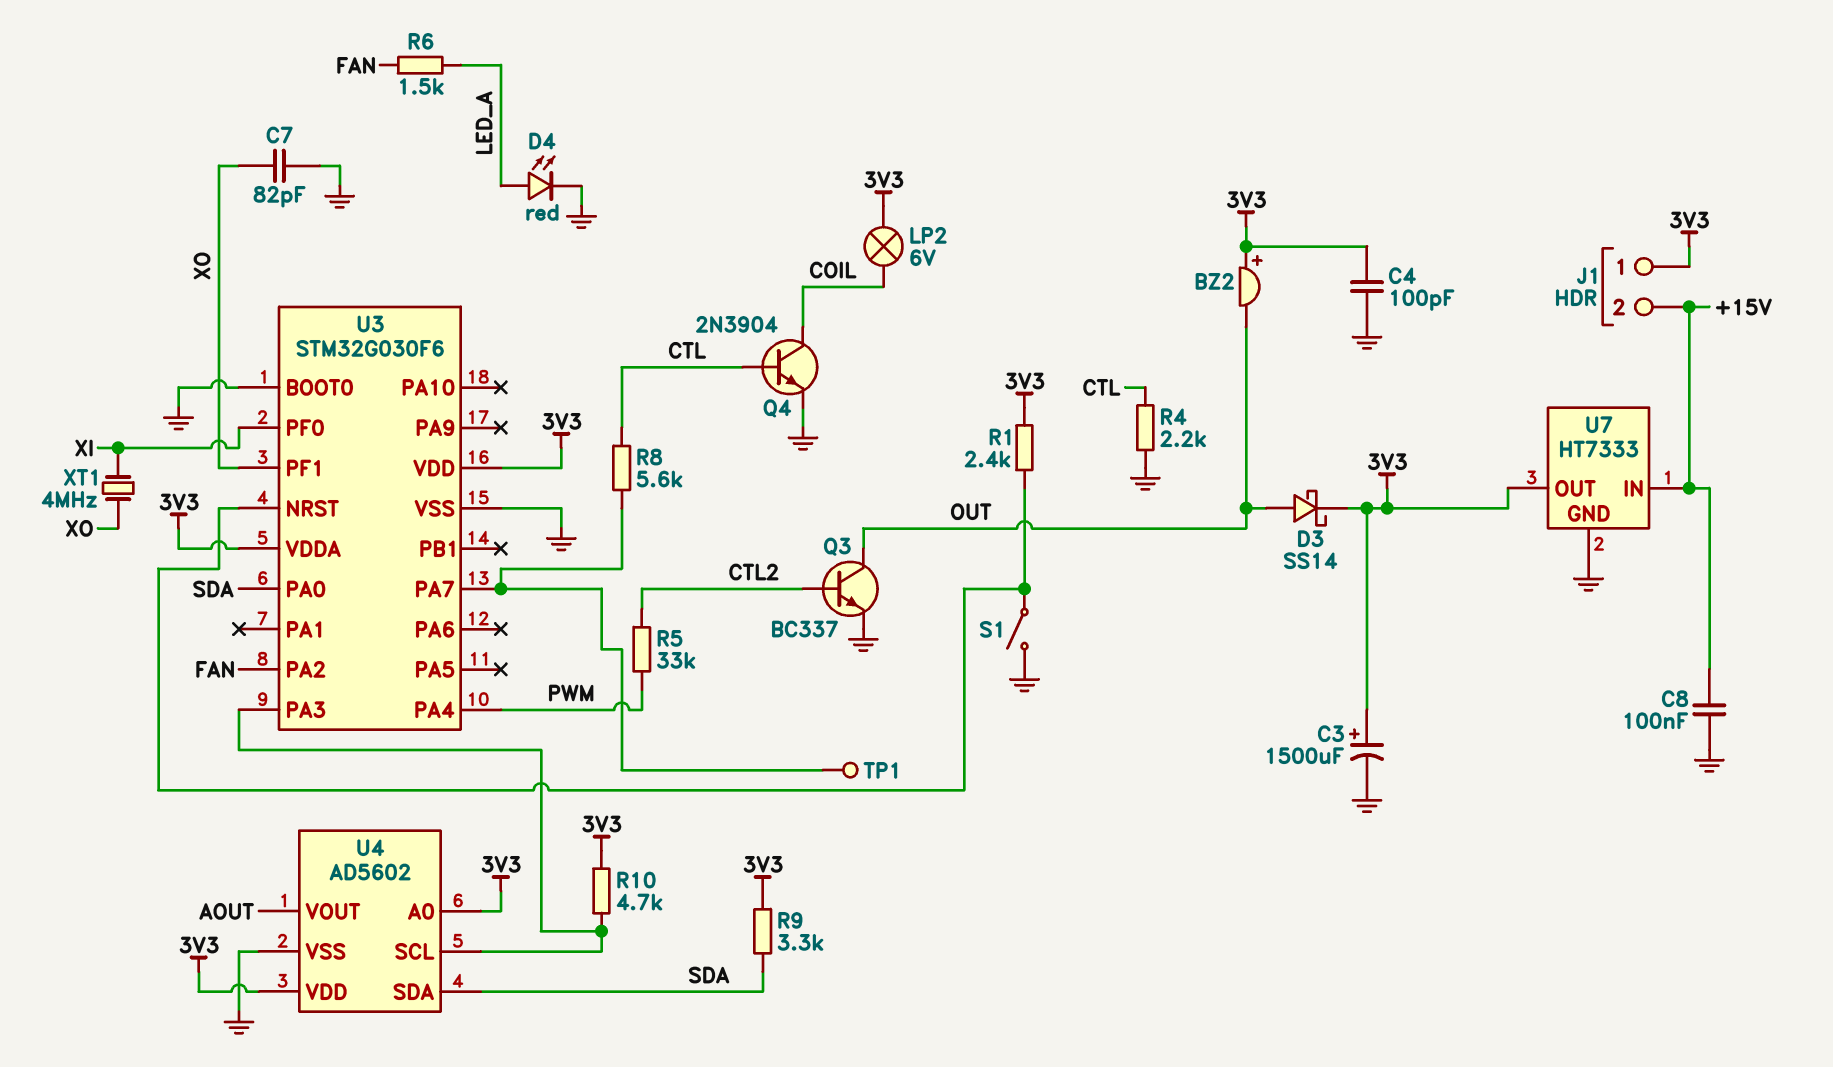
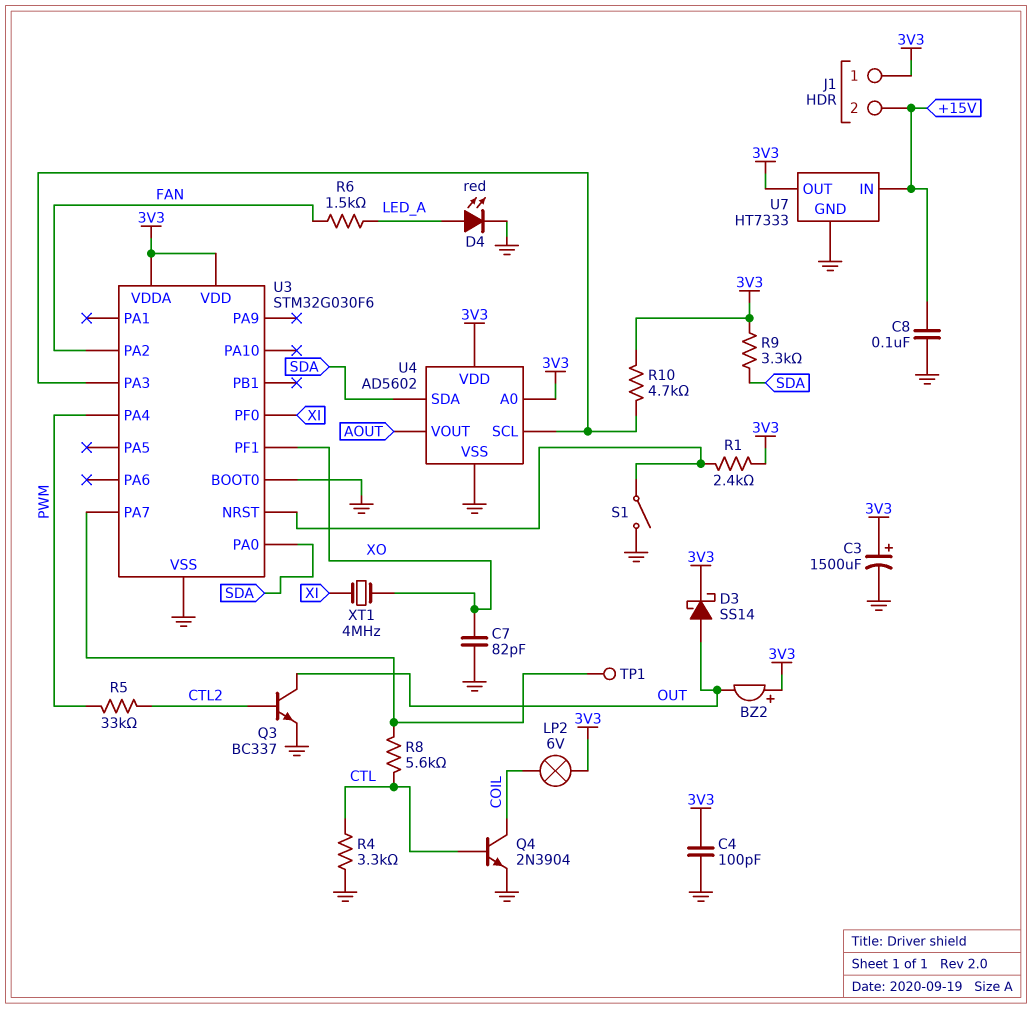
R4: 2.2k (CTL, GND) -> 3.3k (CTL, GND)

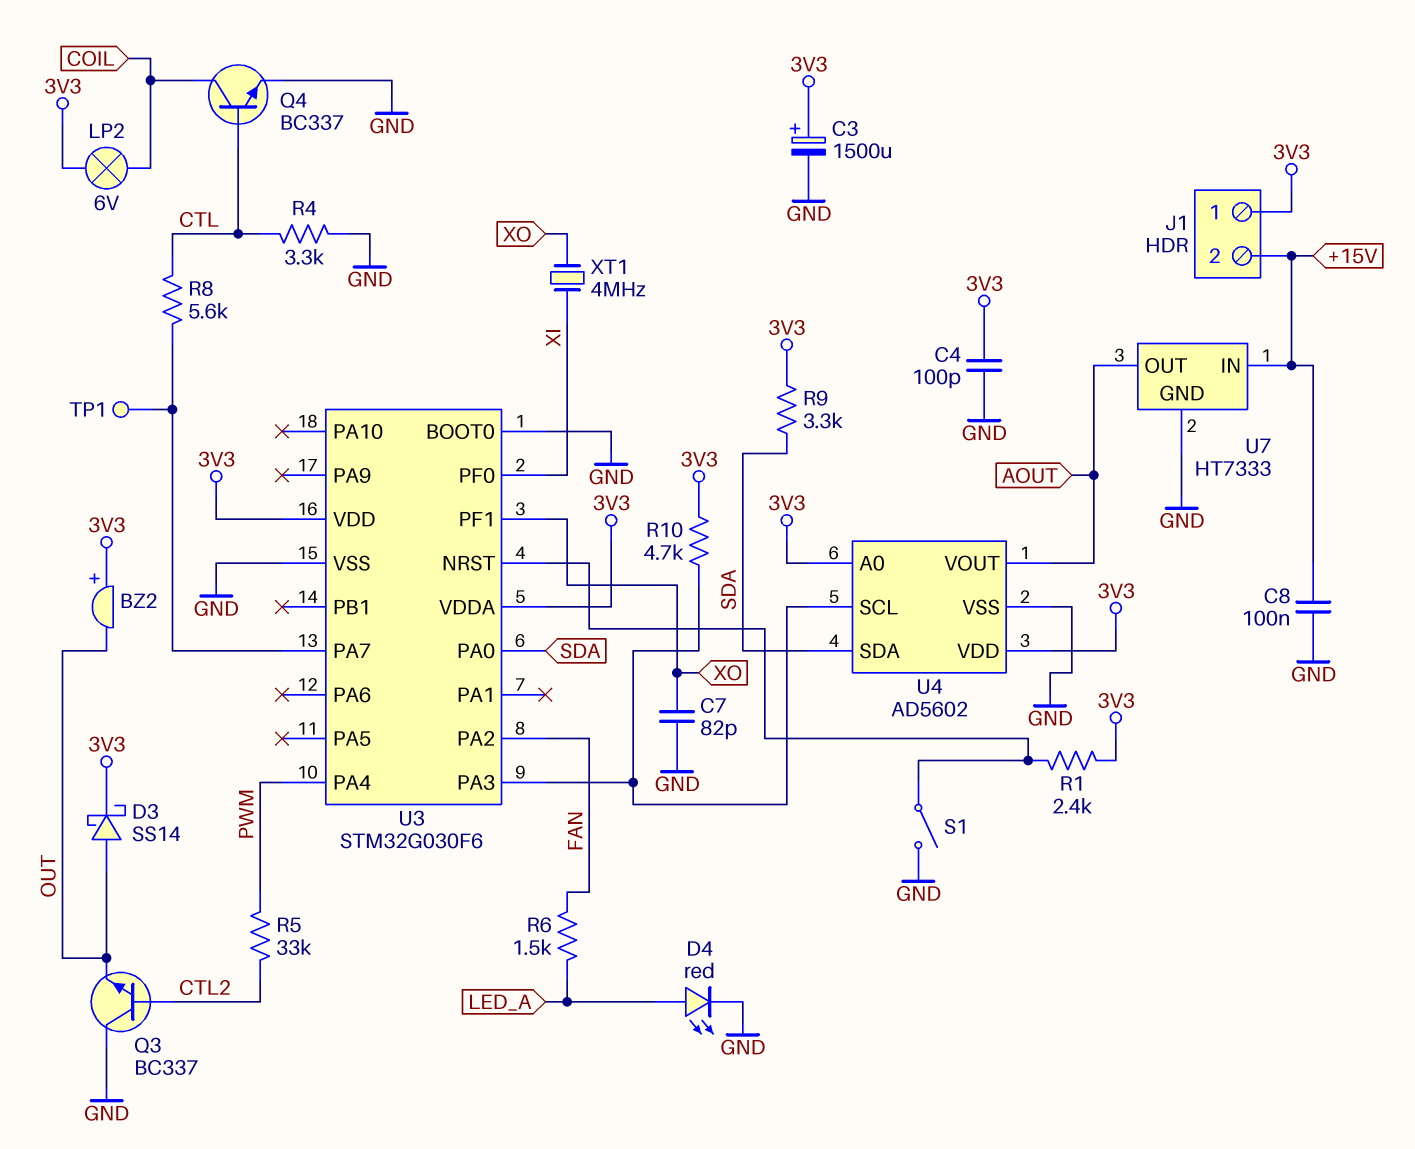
Q3: NPN BC337 (B CTL2, C OUT, E GND) -> NPN BC337 (B CTL2, C GND, E OUT)
Q4: NPN 2N3904 (B CTL, C COIL, E GND) -> NPN BC337 (B CTL, C COIL, E GND)
U7 pin OUT: 3V3 -> AOUT

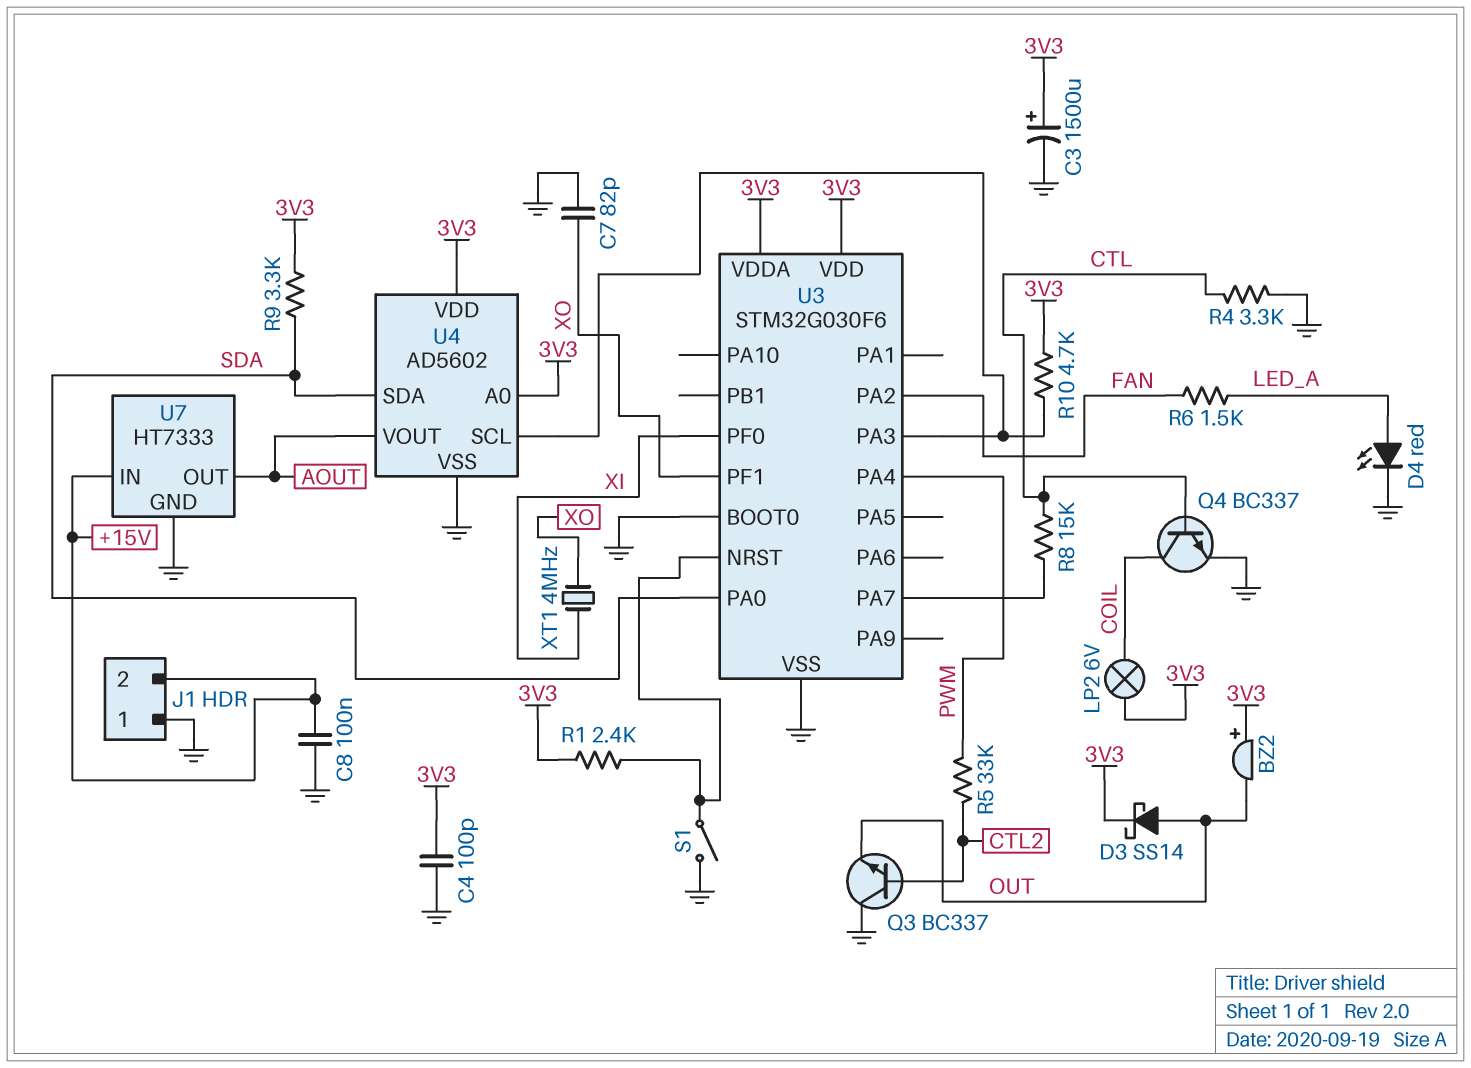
J1 pin 1: 3V3 -> GND
R8: 5.6k (CTL, U3/PA7) -> 15k (CTL, U3/PA7)
TP1: test point (U3/PA7) -> none

